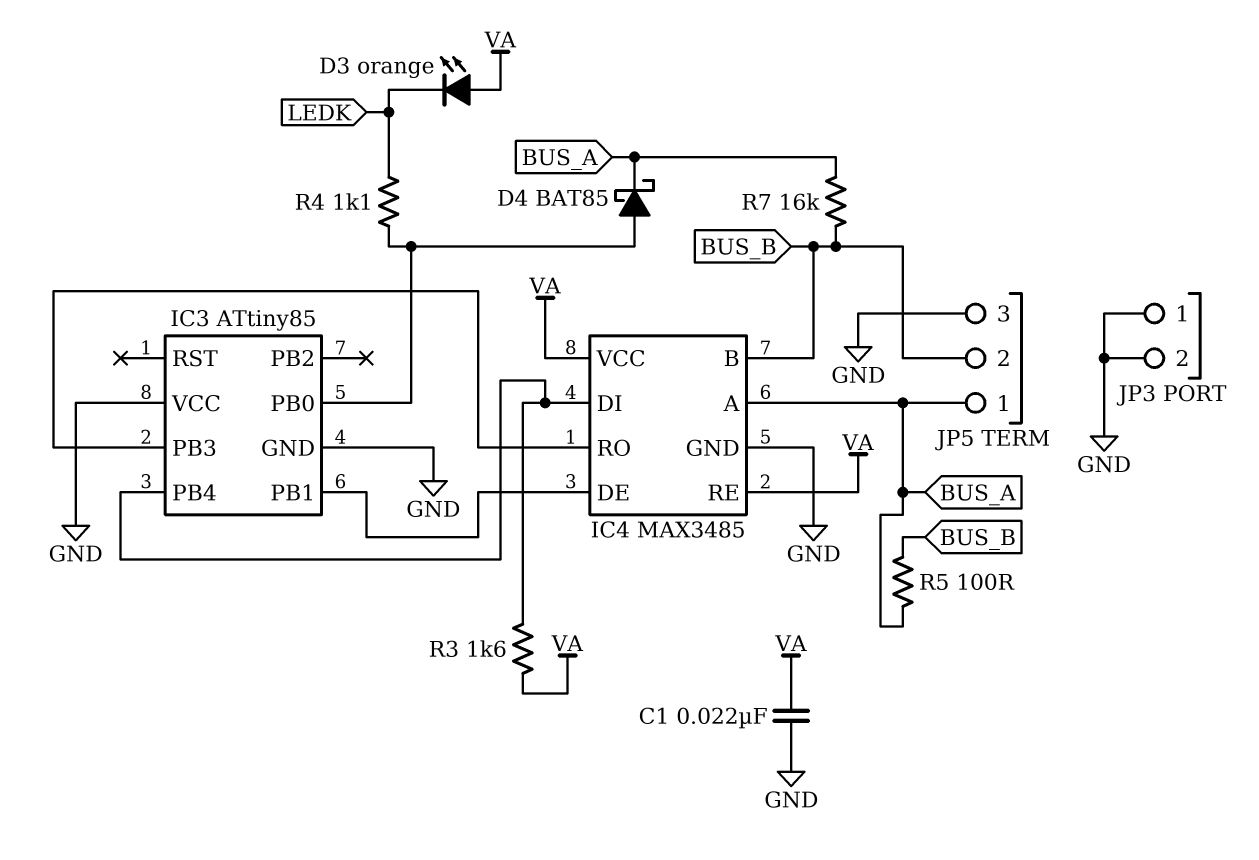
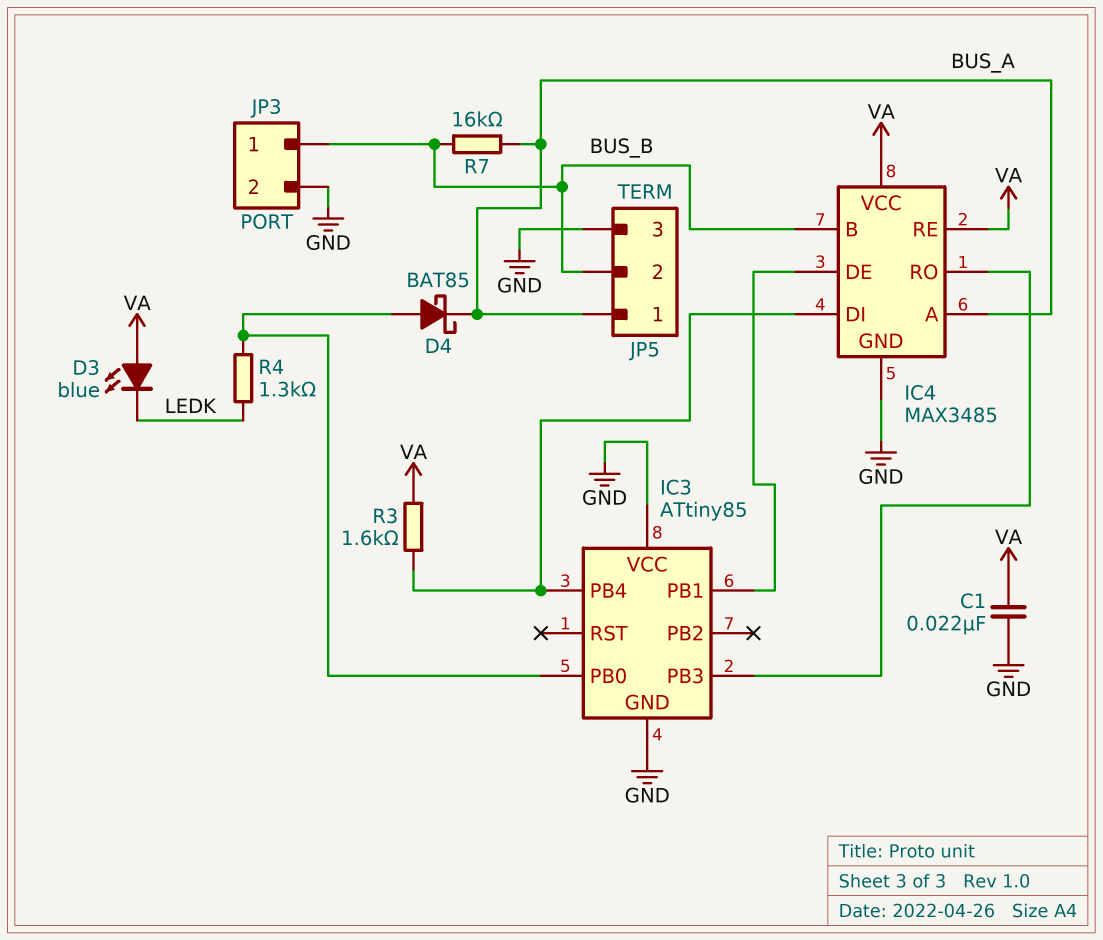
D3: LED orange (A VA, K LEDK) -> LED blue (A VA, K LEDK)
JP3 pin 1: GND -> BUS_B
R4: 1.1k (IC3/PB0, LEDK) -> 1.3k (IC3/PB0, LEDK)
R5: 100 (BUS_A, BUS_B) -> none

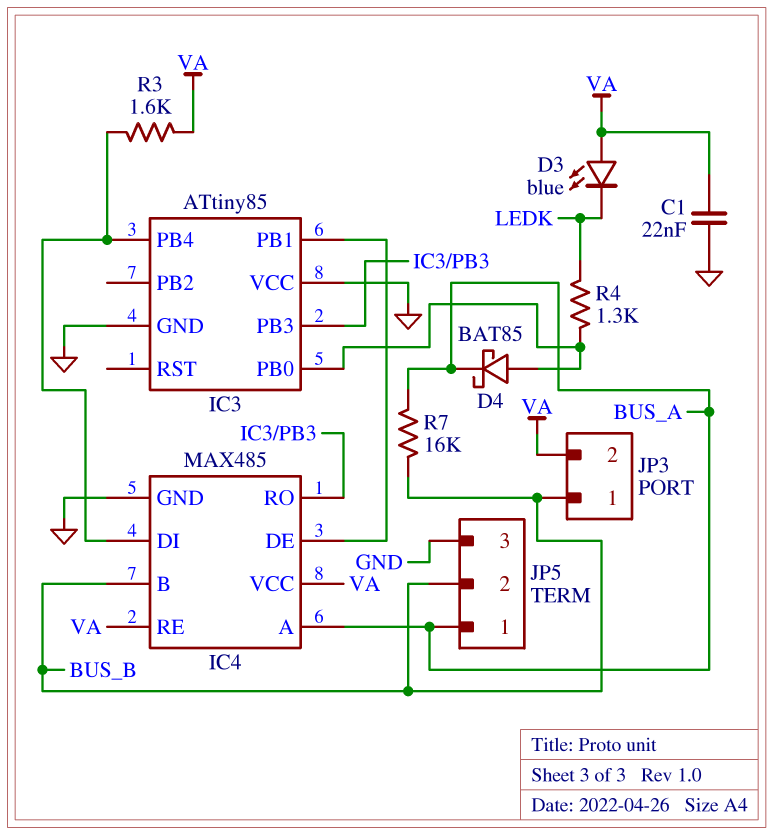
IC4: MAX3485 -> MAX485
JP3 pin 2: GND -> VA

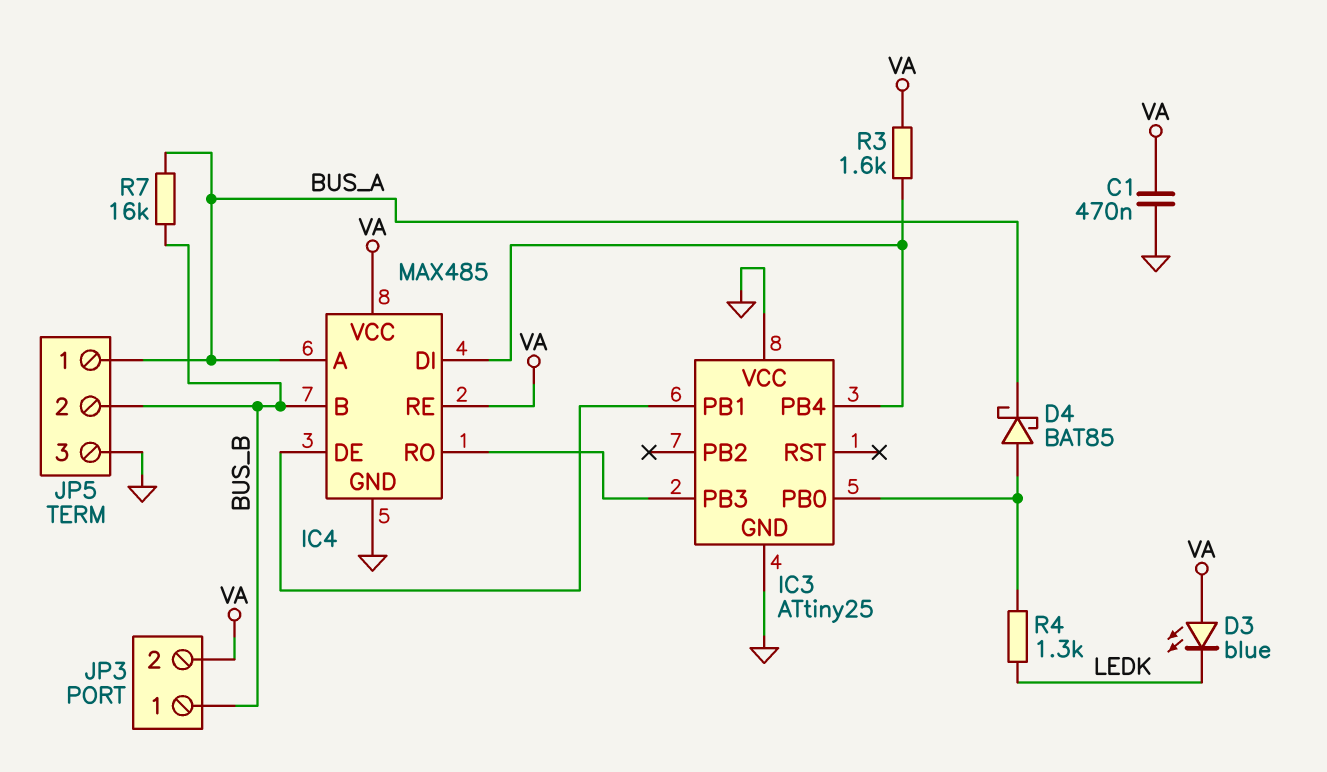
C1: 22nF (GND, VA) -> 470nF (GND, VA)
IC3: ATtiny85 -> ATtiny25

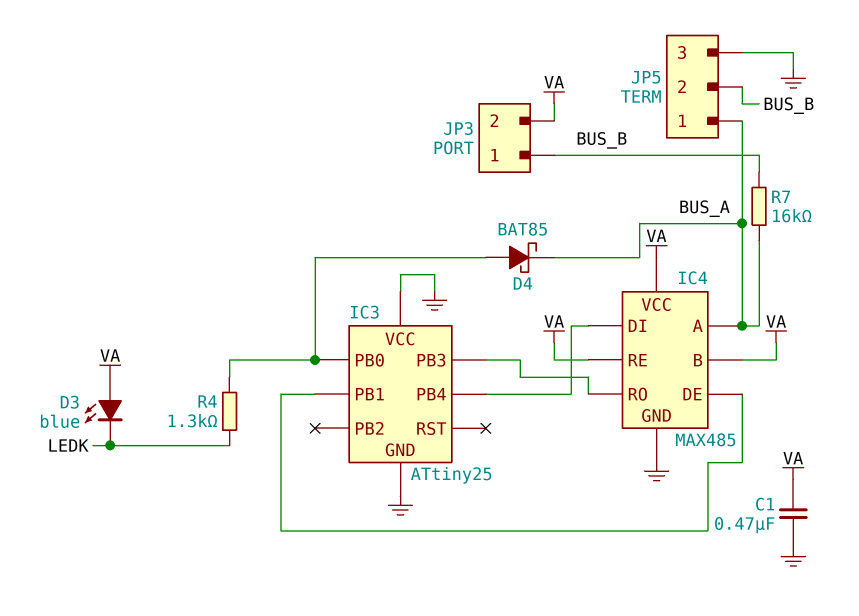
IC4 pin B: BUS_B -> VA
R3: 1.6k (IC3/PB4, VA) -> none

